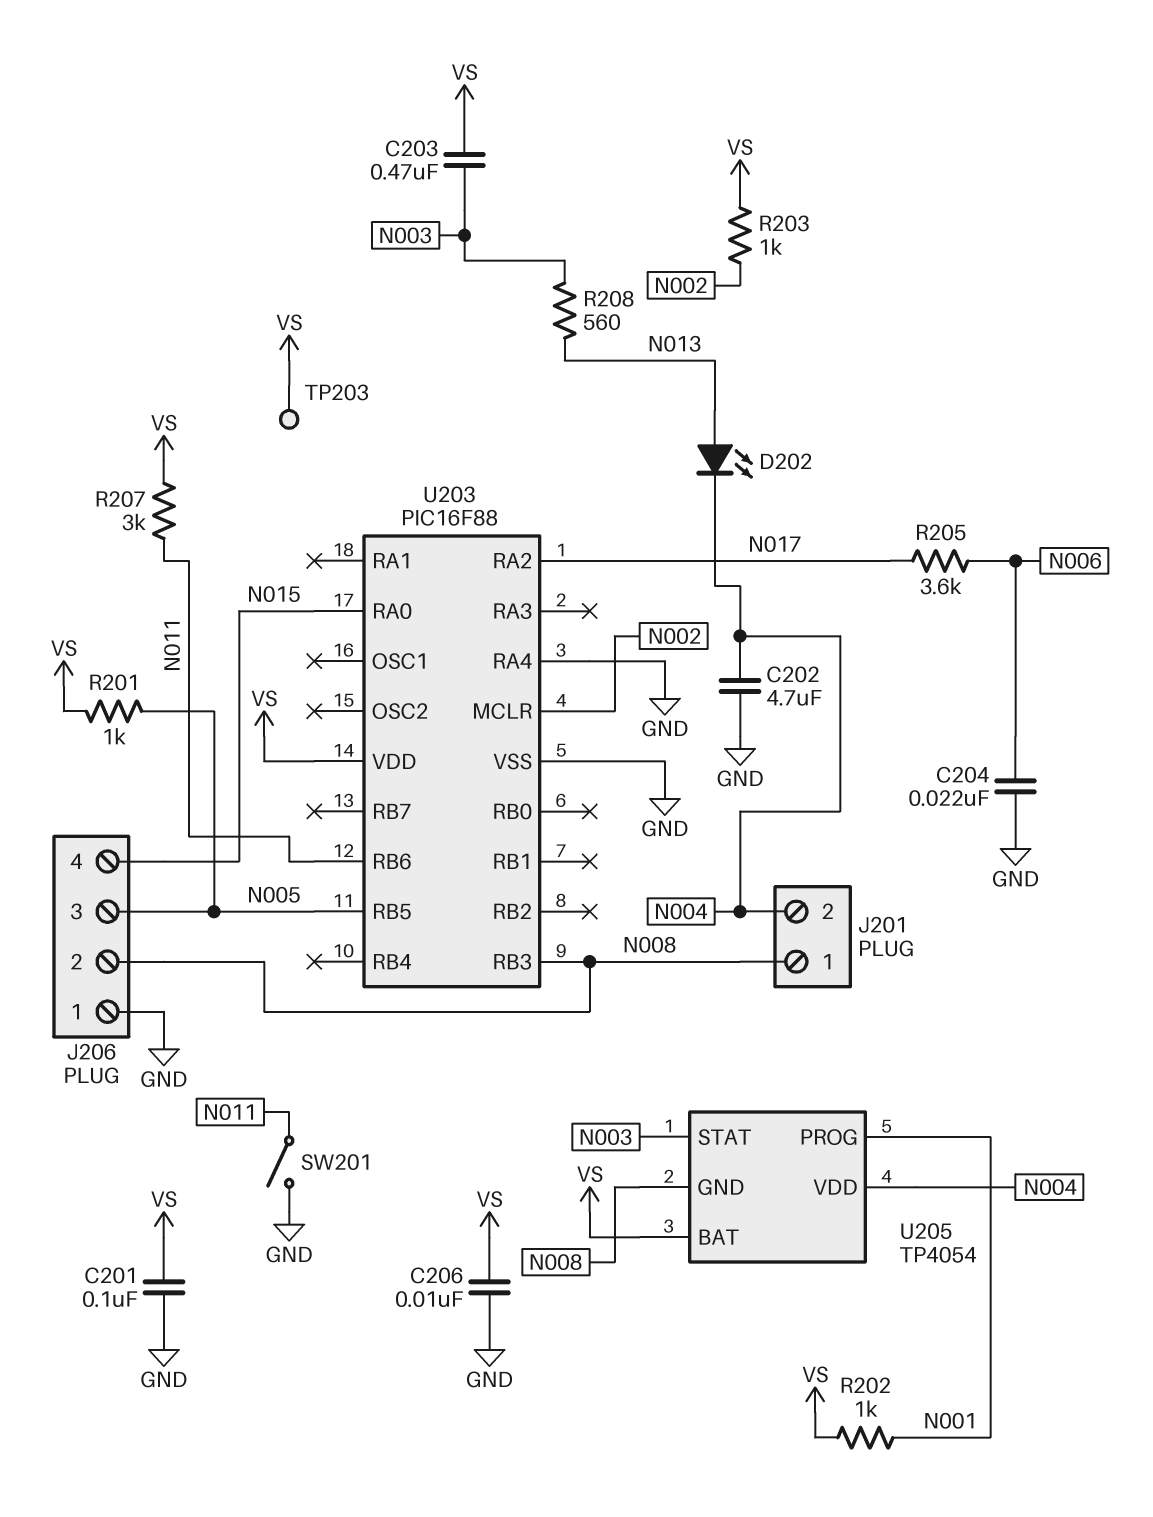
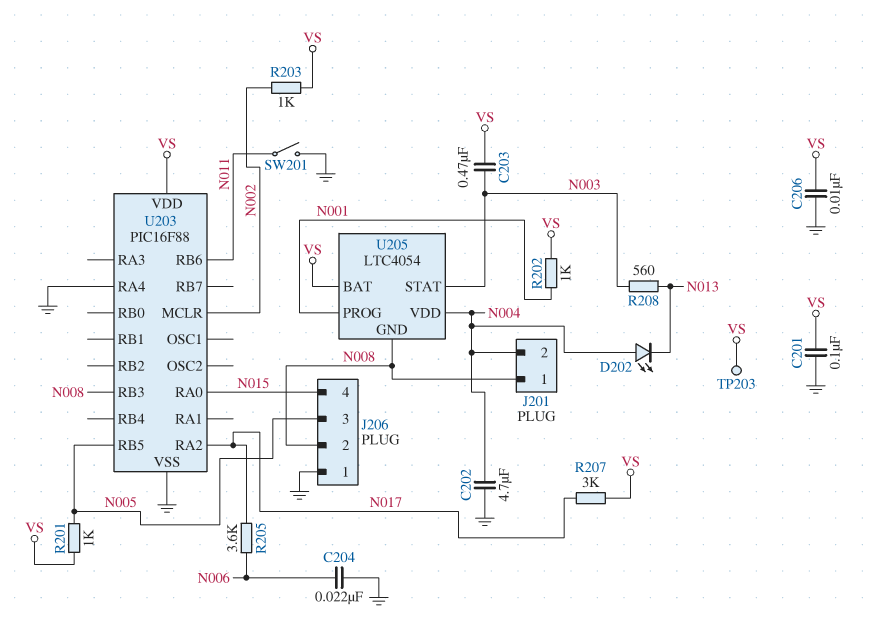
D202: LED (A N013, K N004) -> LED (A N004, K N013)
R207: 3k (N011, VS) -> 3k (N017, VS)
U205: TP4054 -> LTC4054

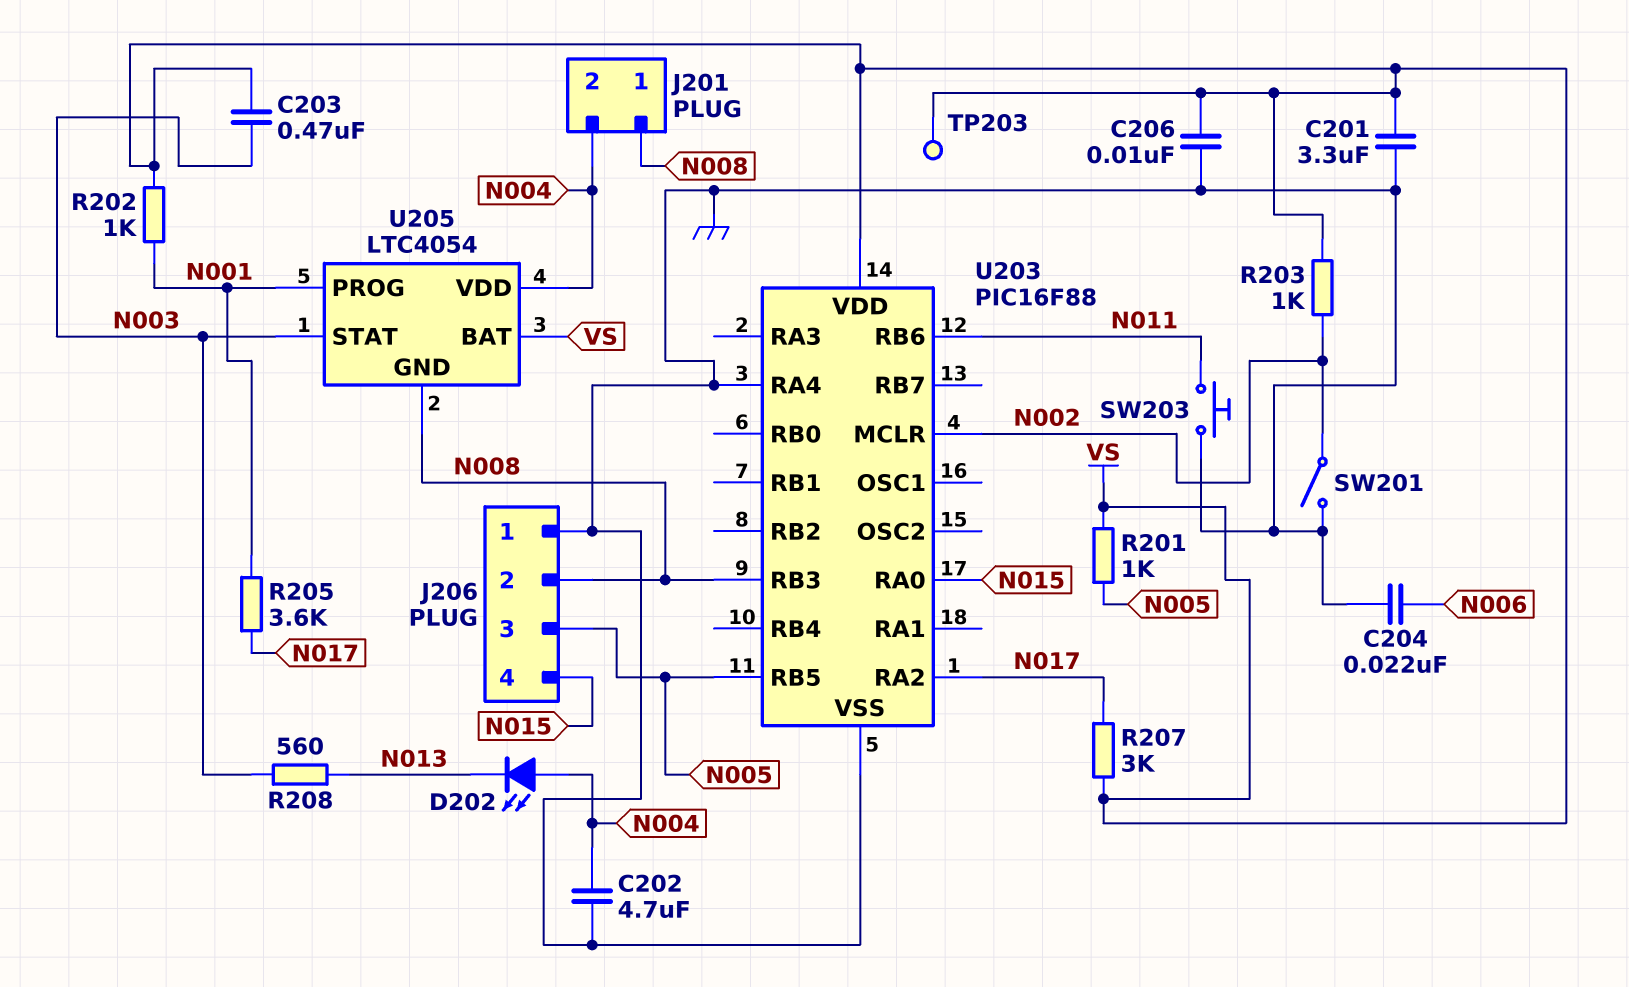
C201: 100nF (GND, VS) -> 3.3uF (GND, VS)
R205: 3.6k (N006, N017) -> 3.6k (N001, N017)
SW201: switch (GND, N011) -> switch (GND, N002)
SW203: none -> button (GND, N011)

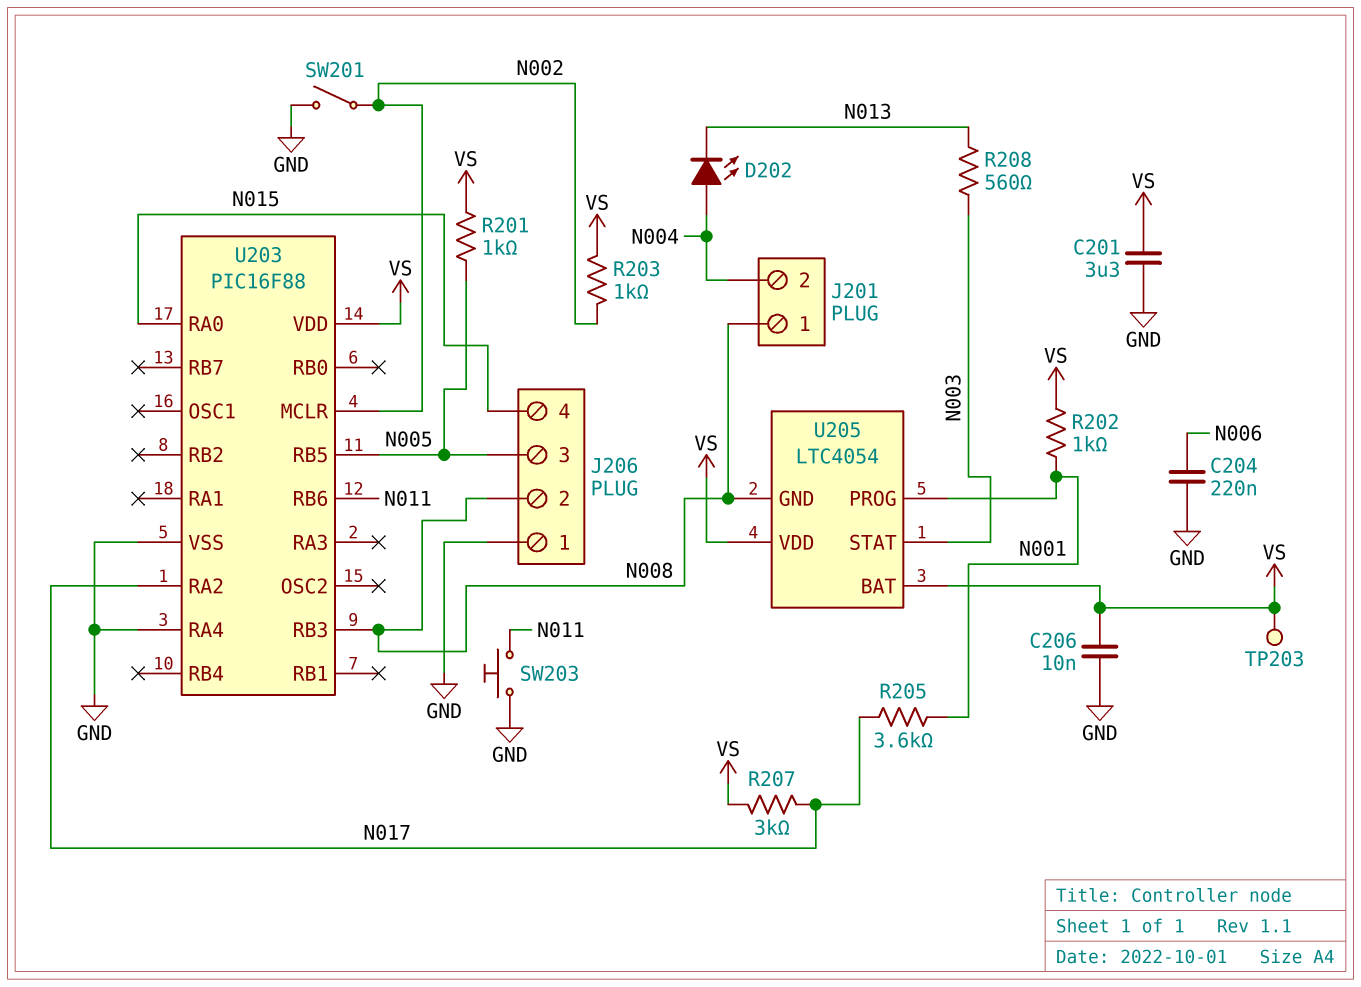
C202: 4.7uF (GND, N004) -> none
C203: 470nF (N003, VS) -> none
C204: 22nF (GND, N006) -> 220nF (GND, N006)
U205 pin VDD: N004 -> VS

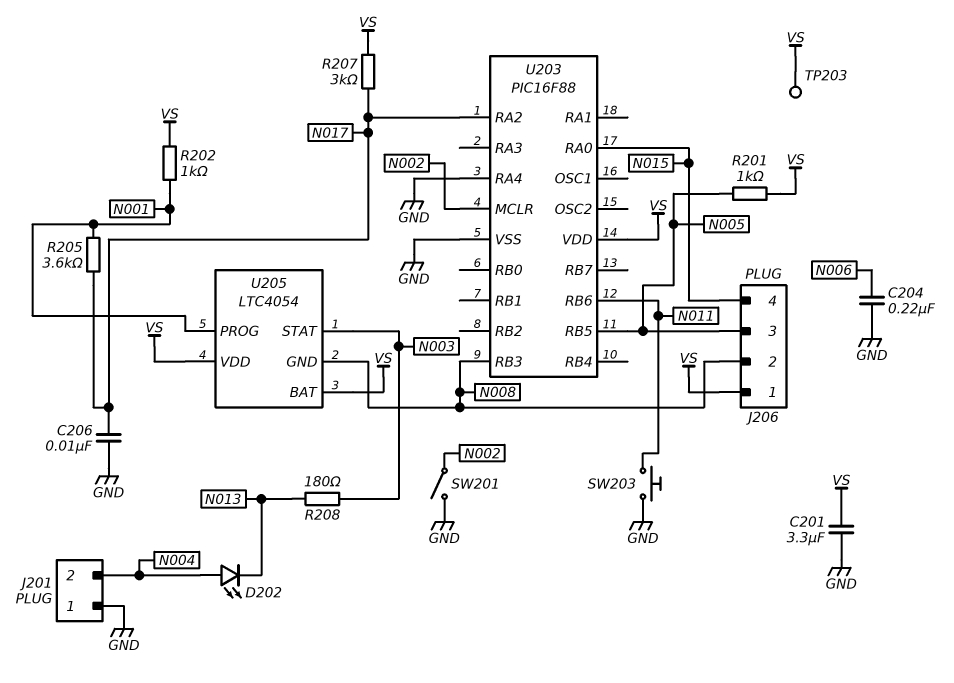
C206: 10nF (GND, VS) -> 10nF (GND, N017)
J201 pin 1: N008 -> GND
J206 pin 1: GND -> VS
R203: 1k (N002, VS) -> none
R208: 560 (N003, N013) -> 180 (N003, N013)

